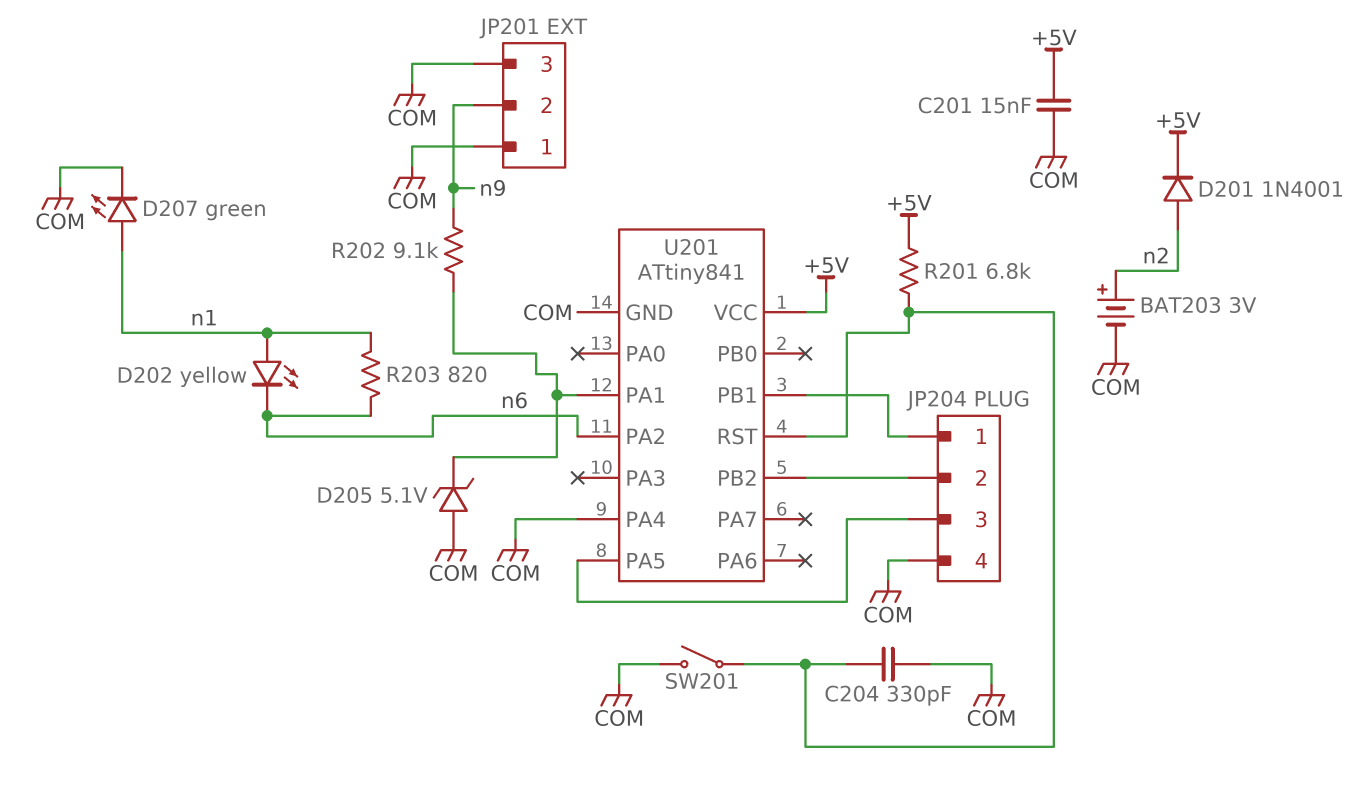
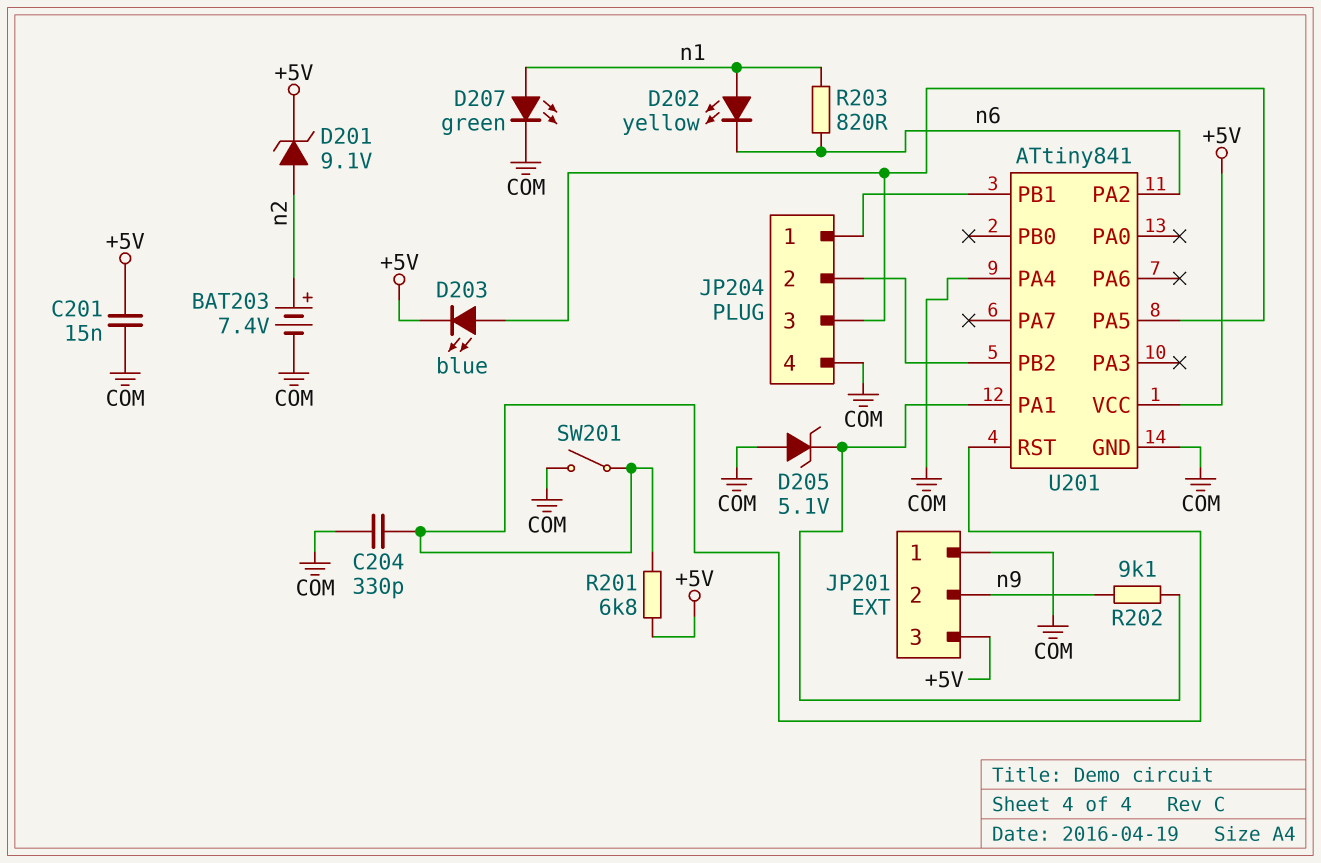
BAT203: 3V (plus n2, minus COM) -> 7.4V (plus n2, minus COM)
D201: diode 1N4001 (A n2, K +5V) -> zener 9.1V (A n2, K +5V)
D203: none -> LED blue (A JP204/3, K +5V)
JP201 pin 3: COM -> +5V

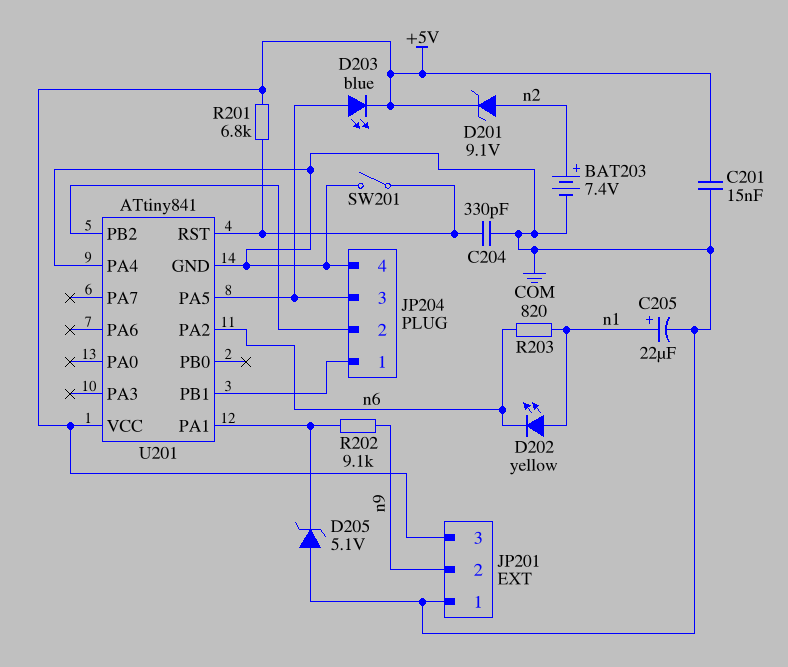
C205: none -> 22uF (plus n1, minus COM)
D207: LED green (A n1, K COM) -> none

